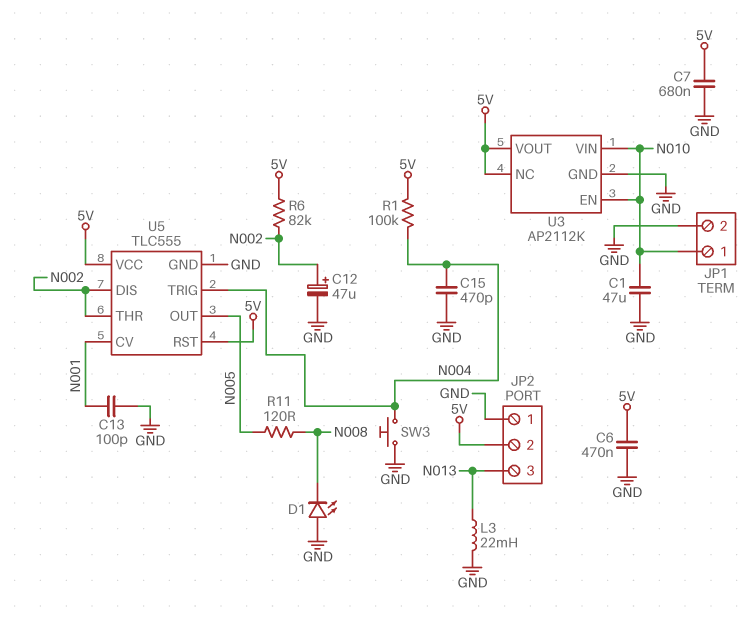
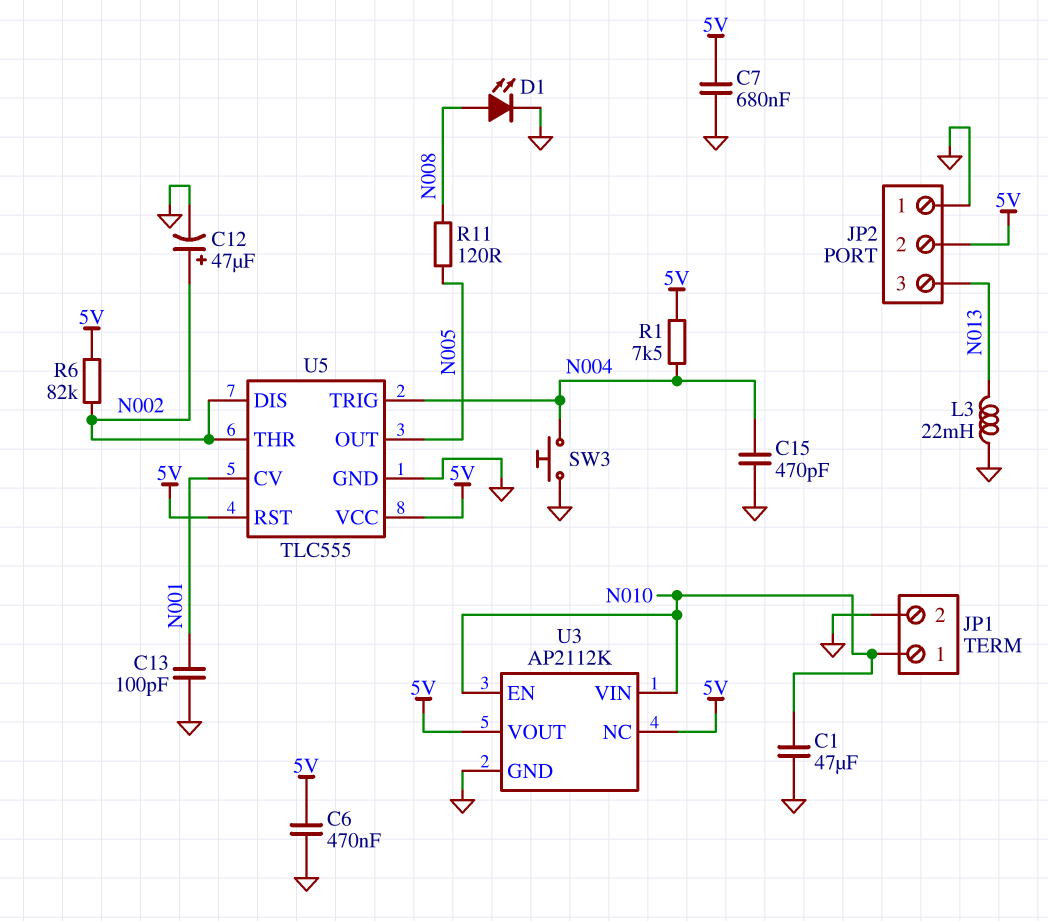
D1: LED (A GND, K N008) -> LED (A N008, K GND)
R1: 100k (5V, N004) -> 7.5k (5V, N004)

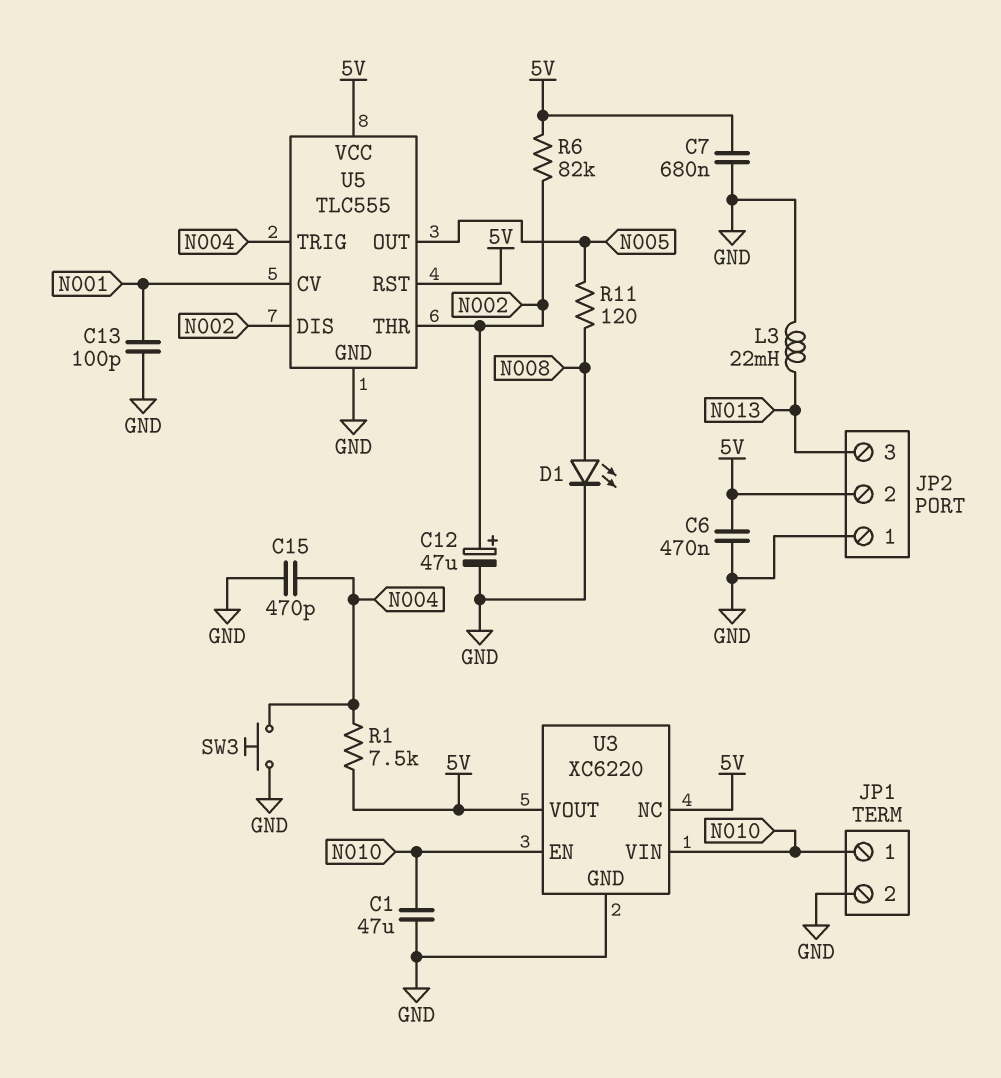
U3: AP2112K -> XC6220

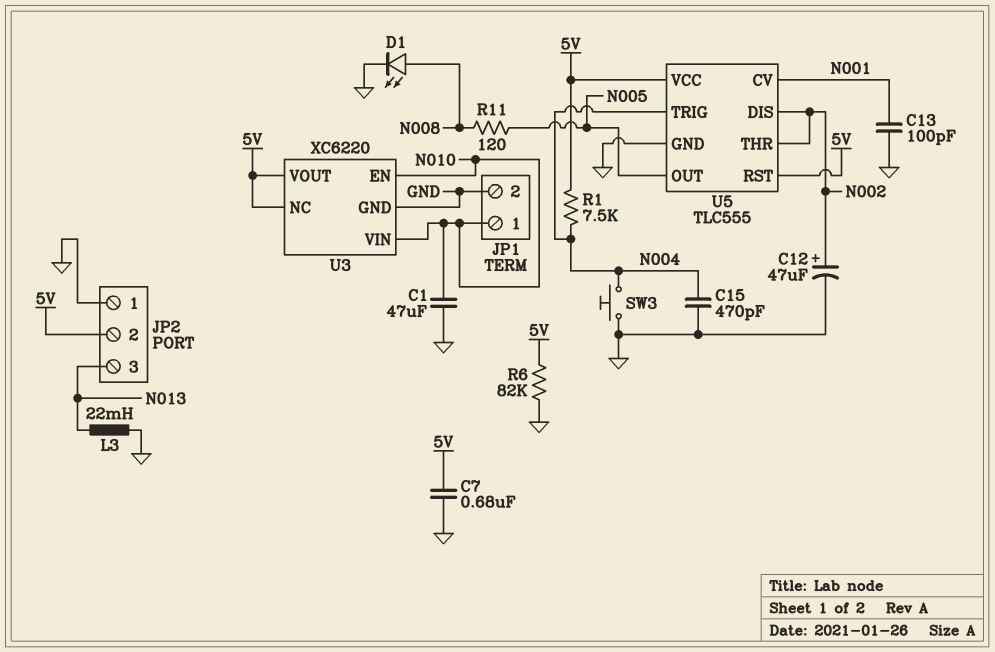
C6: 470nF (5V, GND) -> none
R6: 82k (5V, N002) -> 82k (5V, GND)

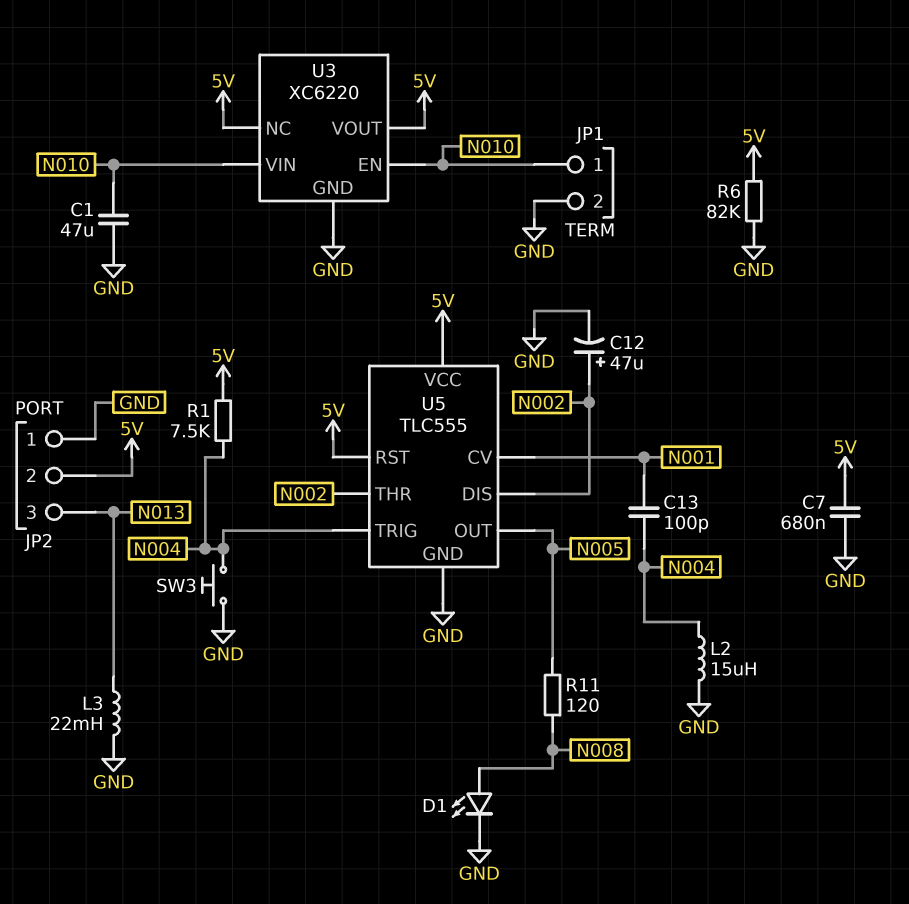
C13: 100pF (GND, N001) -> 100pF (N001, N004)
C15: 470pF (GND, N004) -> none
L2: none -> 15uH (GND, N004)

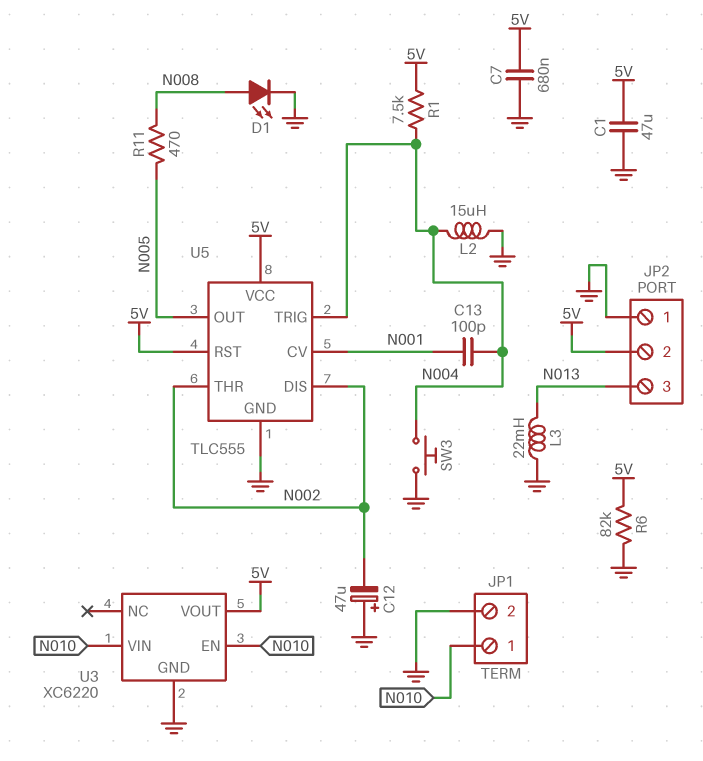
C1: 47uF (GND, N010) -> 47uF (5V, GND)
C12: 47uF (plus N002, minus GND) -> 47uF (plus GND, minus N002)
R11: 120 (N005, N008) -> 470 (N005, N008)
U3 pin NC: 5V -> none

